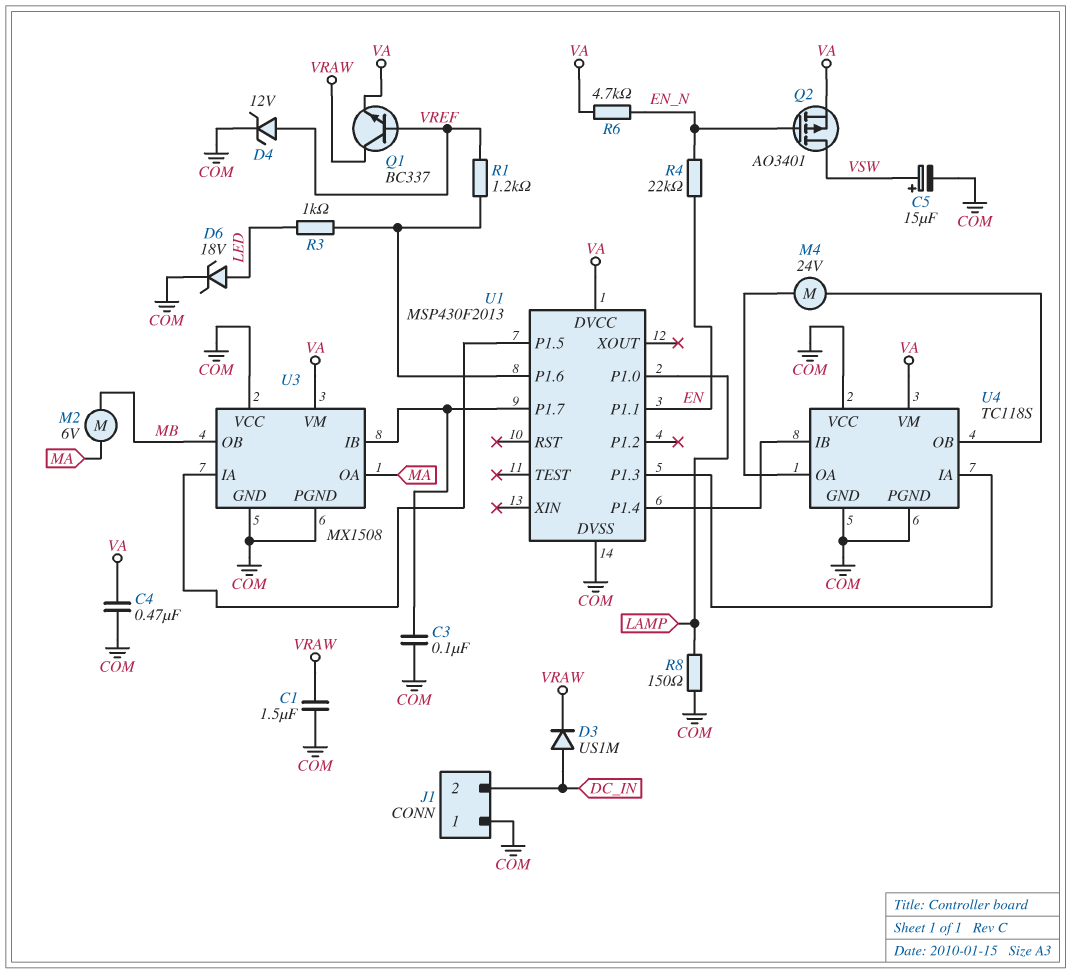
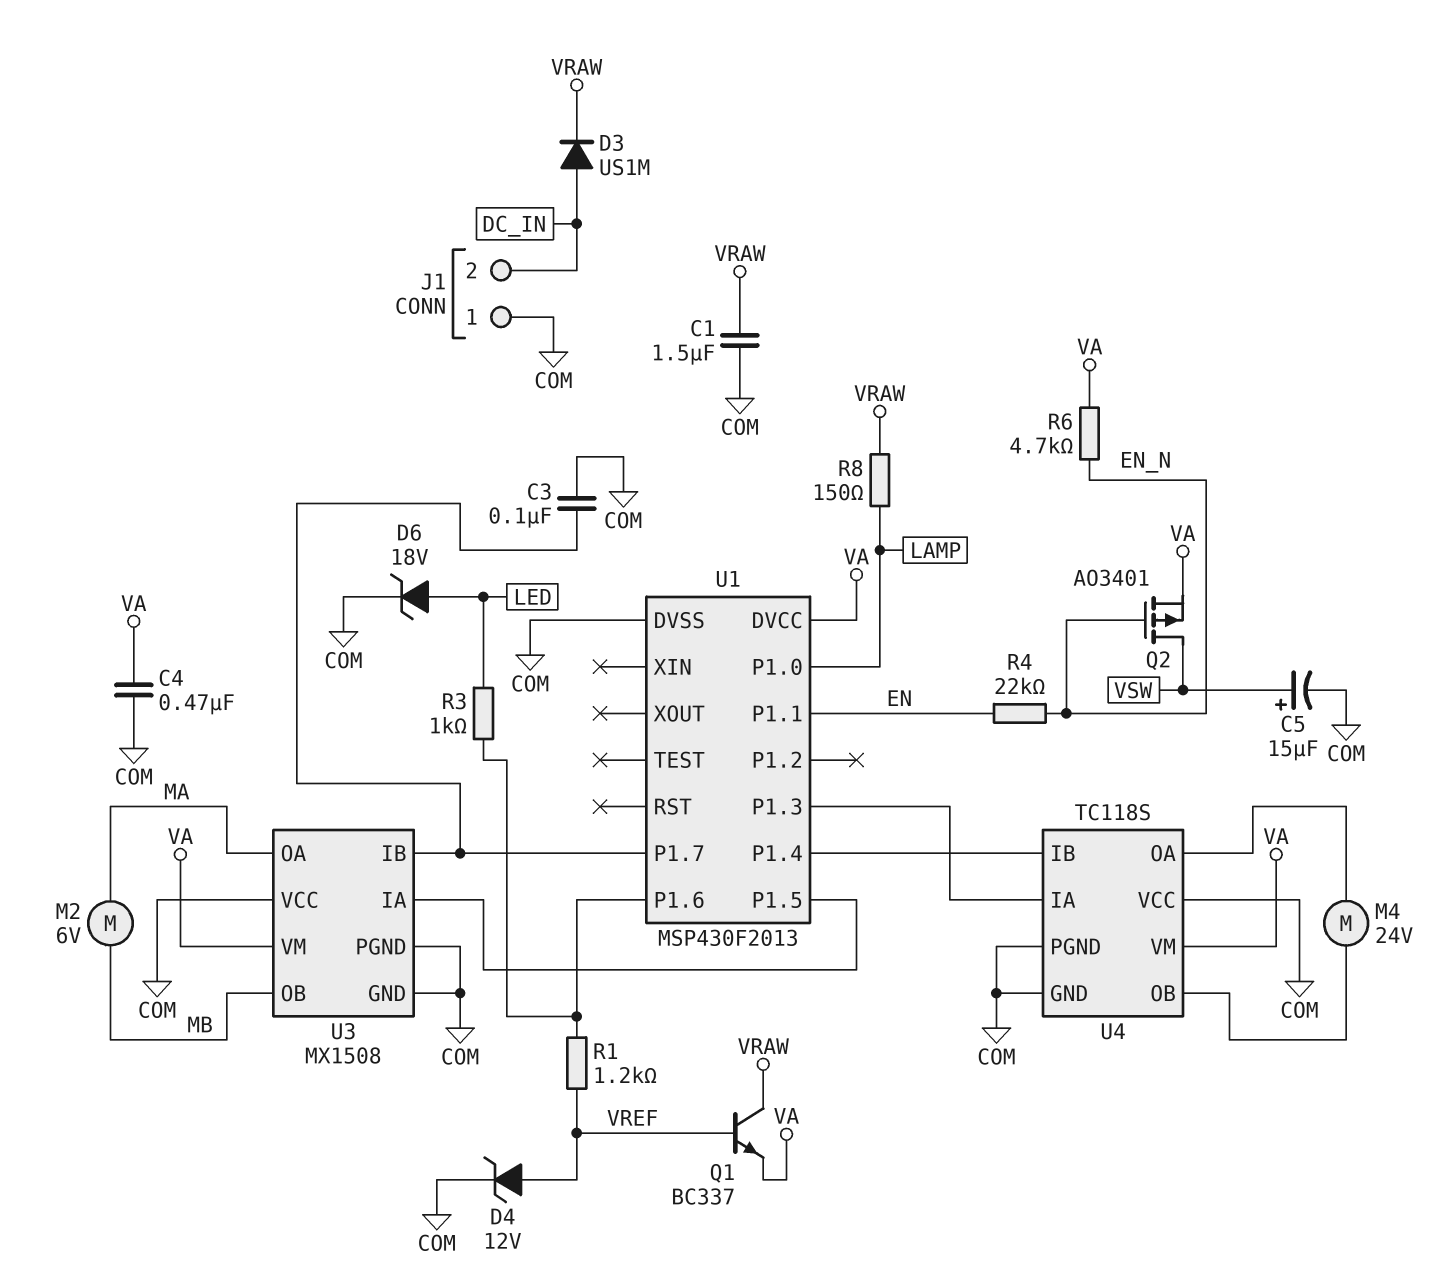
R8: 150 (COM, LAMP) -> 150 (LAMP, VRAW)

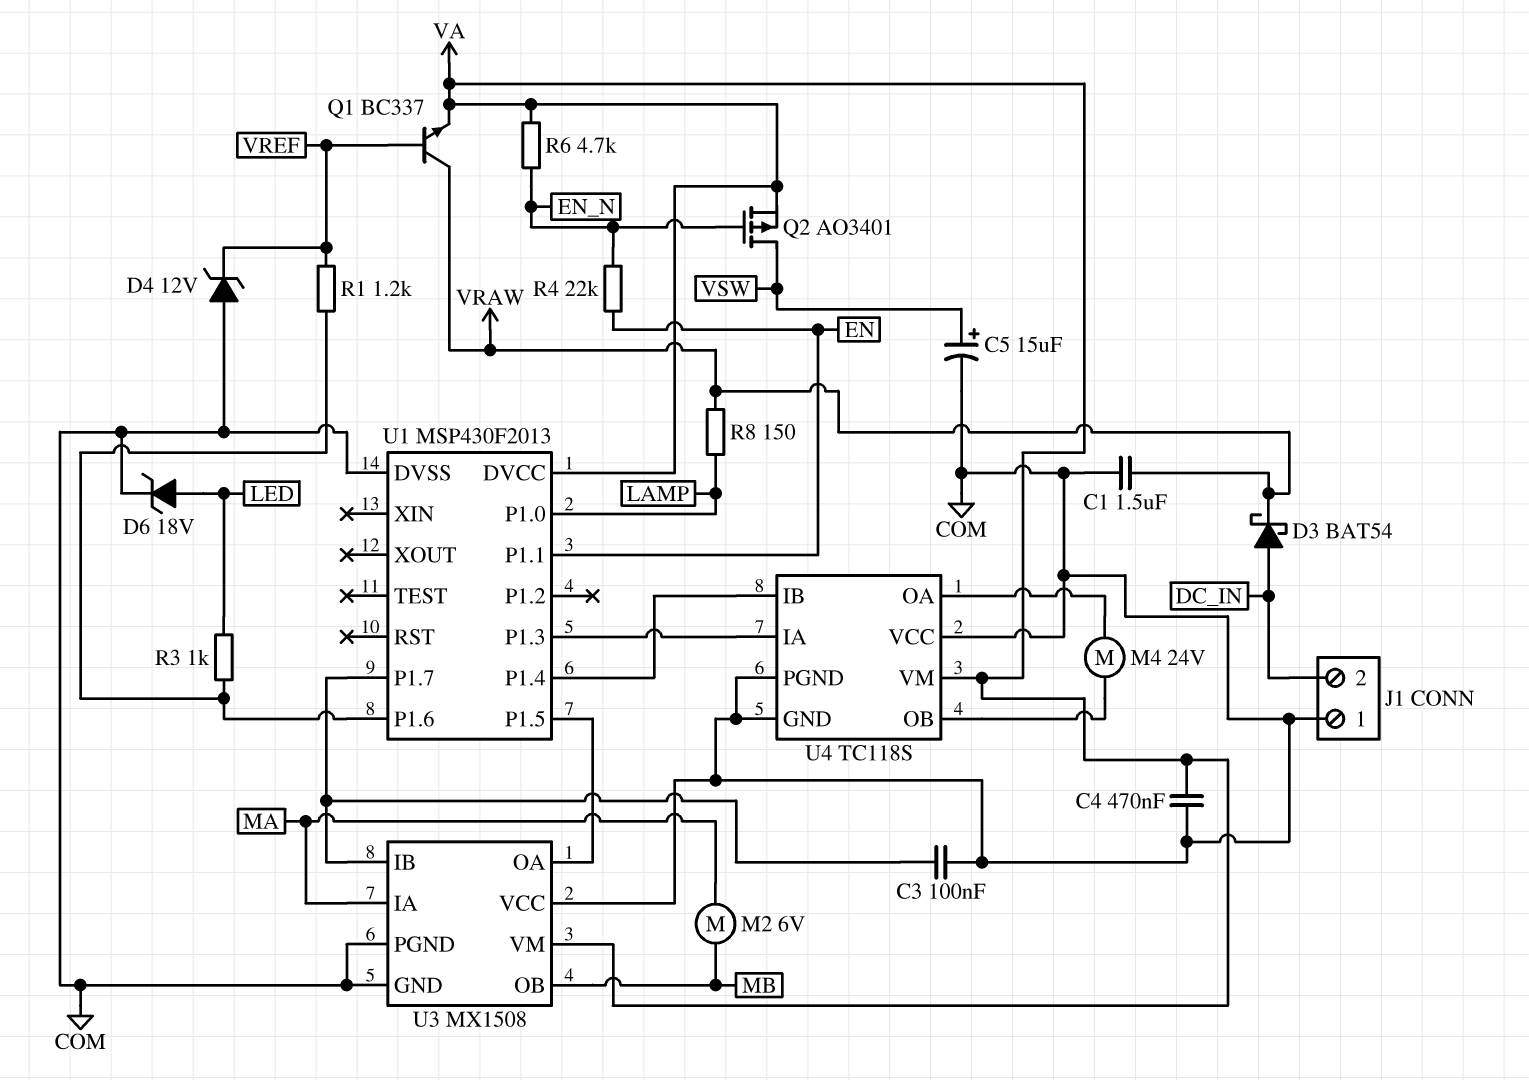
D3: diode US1M (A DC_IN, K VRAW) -> schottky BAT54 (A DC_IN, K VRAW)
D4: zener 12V (A VREF, K COM) -> zener 12V (A COM, K VREF)
U3 pin IA: U1/P1.5 -> MA
U3 pin OA: MA -> U1/P1.5

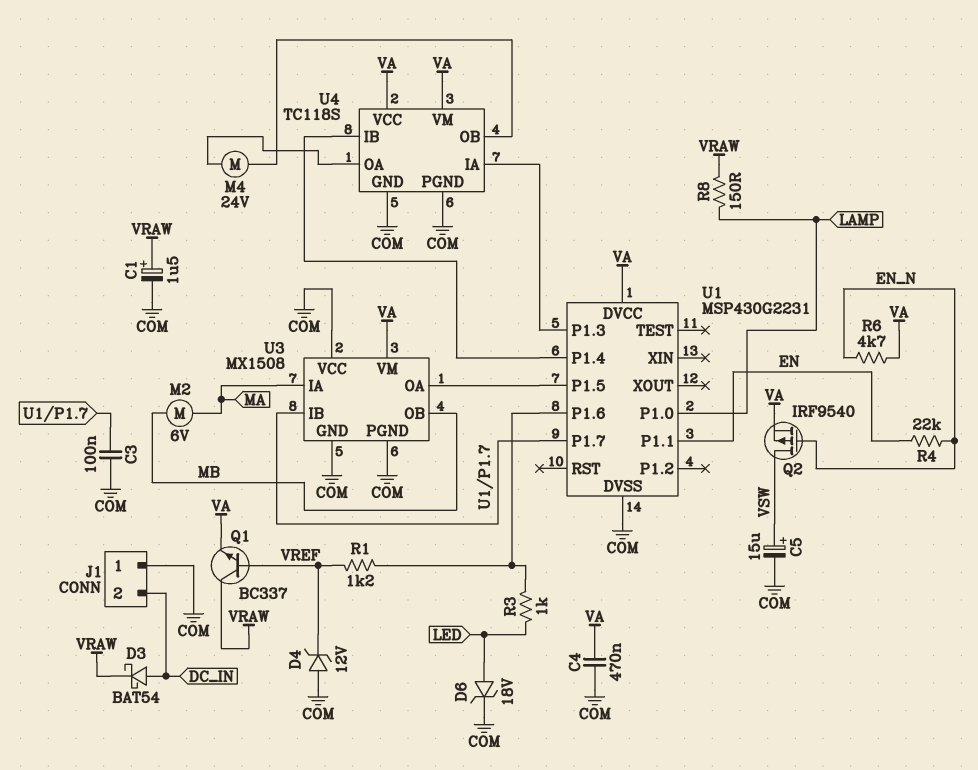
C1: 1.5uF (COM, VRAW) -> 1.5uF (plus VRAW, minus COM)
Q2: PMOS AO3401 (G EN_N, D VSW, S VA) -> PMOS IRF9540 (G EN_N, D VSW, S VA)
U1: MSP430F2013 -> MSP430G2231
U4 pin VCC: COM -> VA

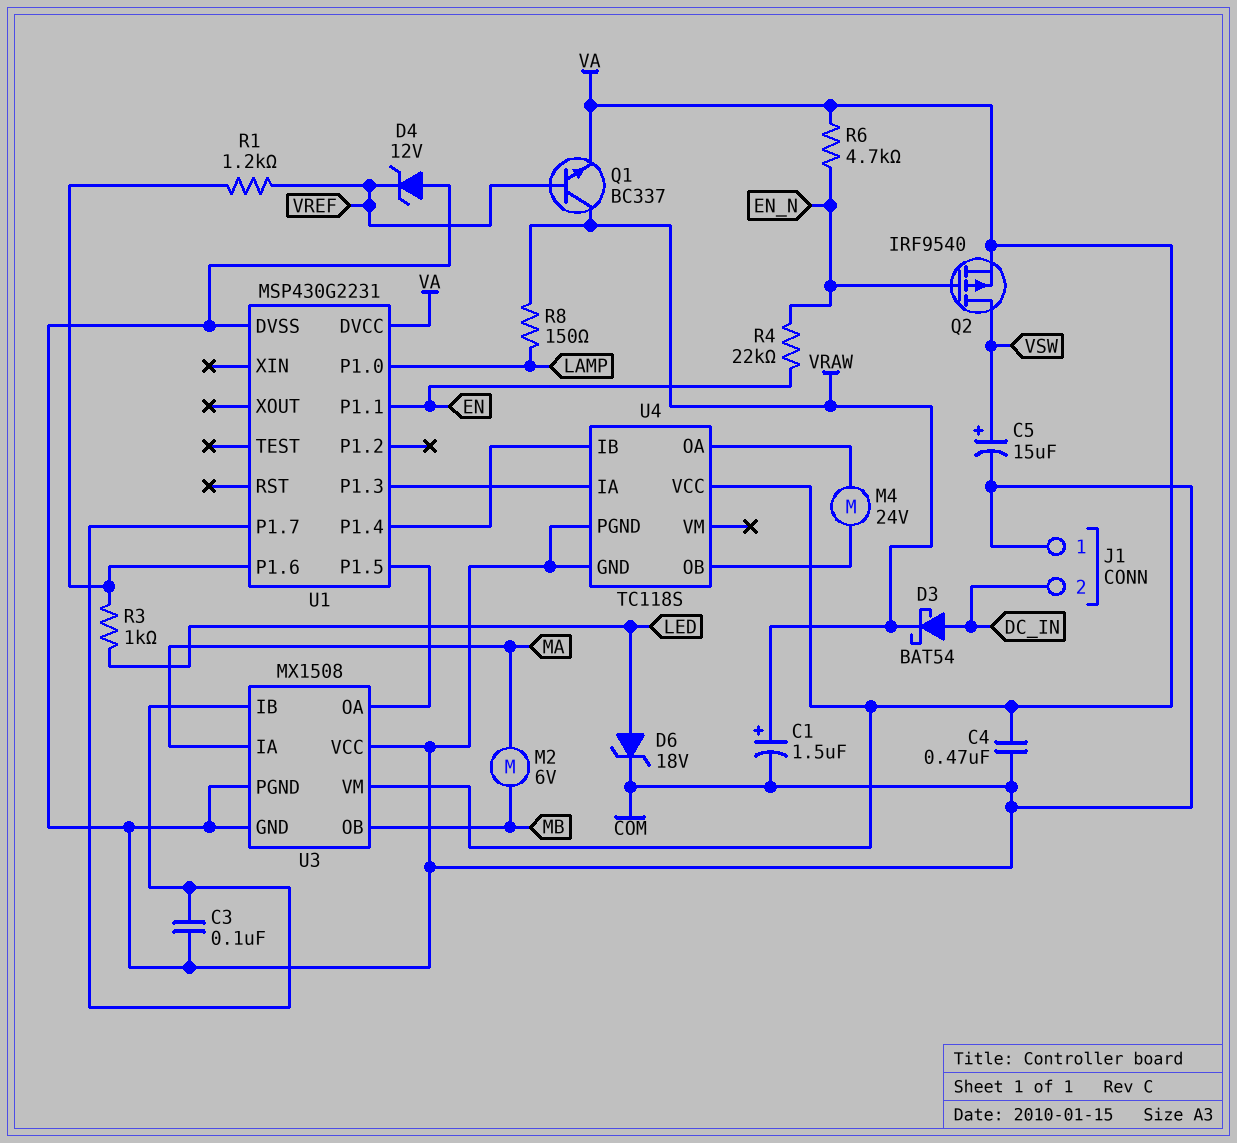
U4 pin VM: VA -> none

